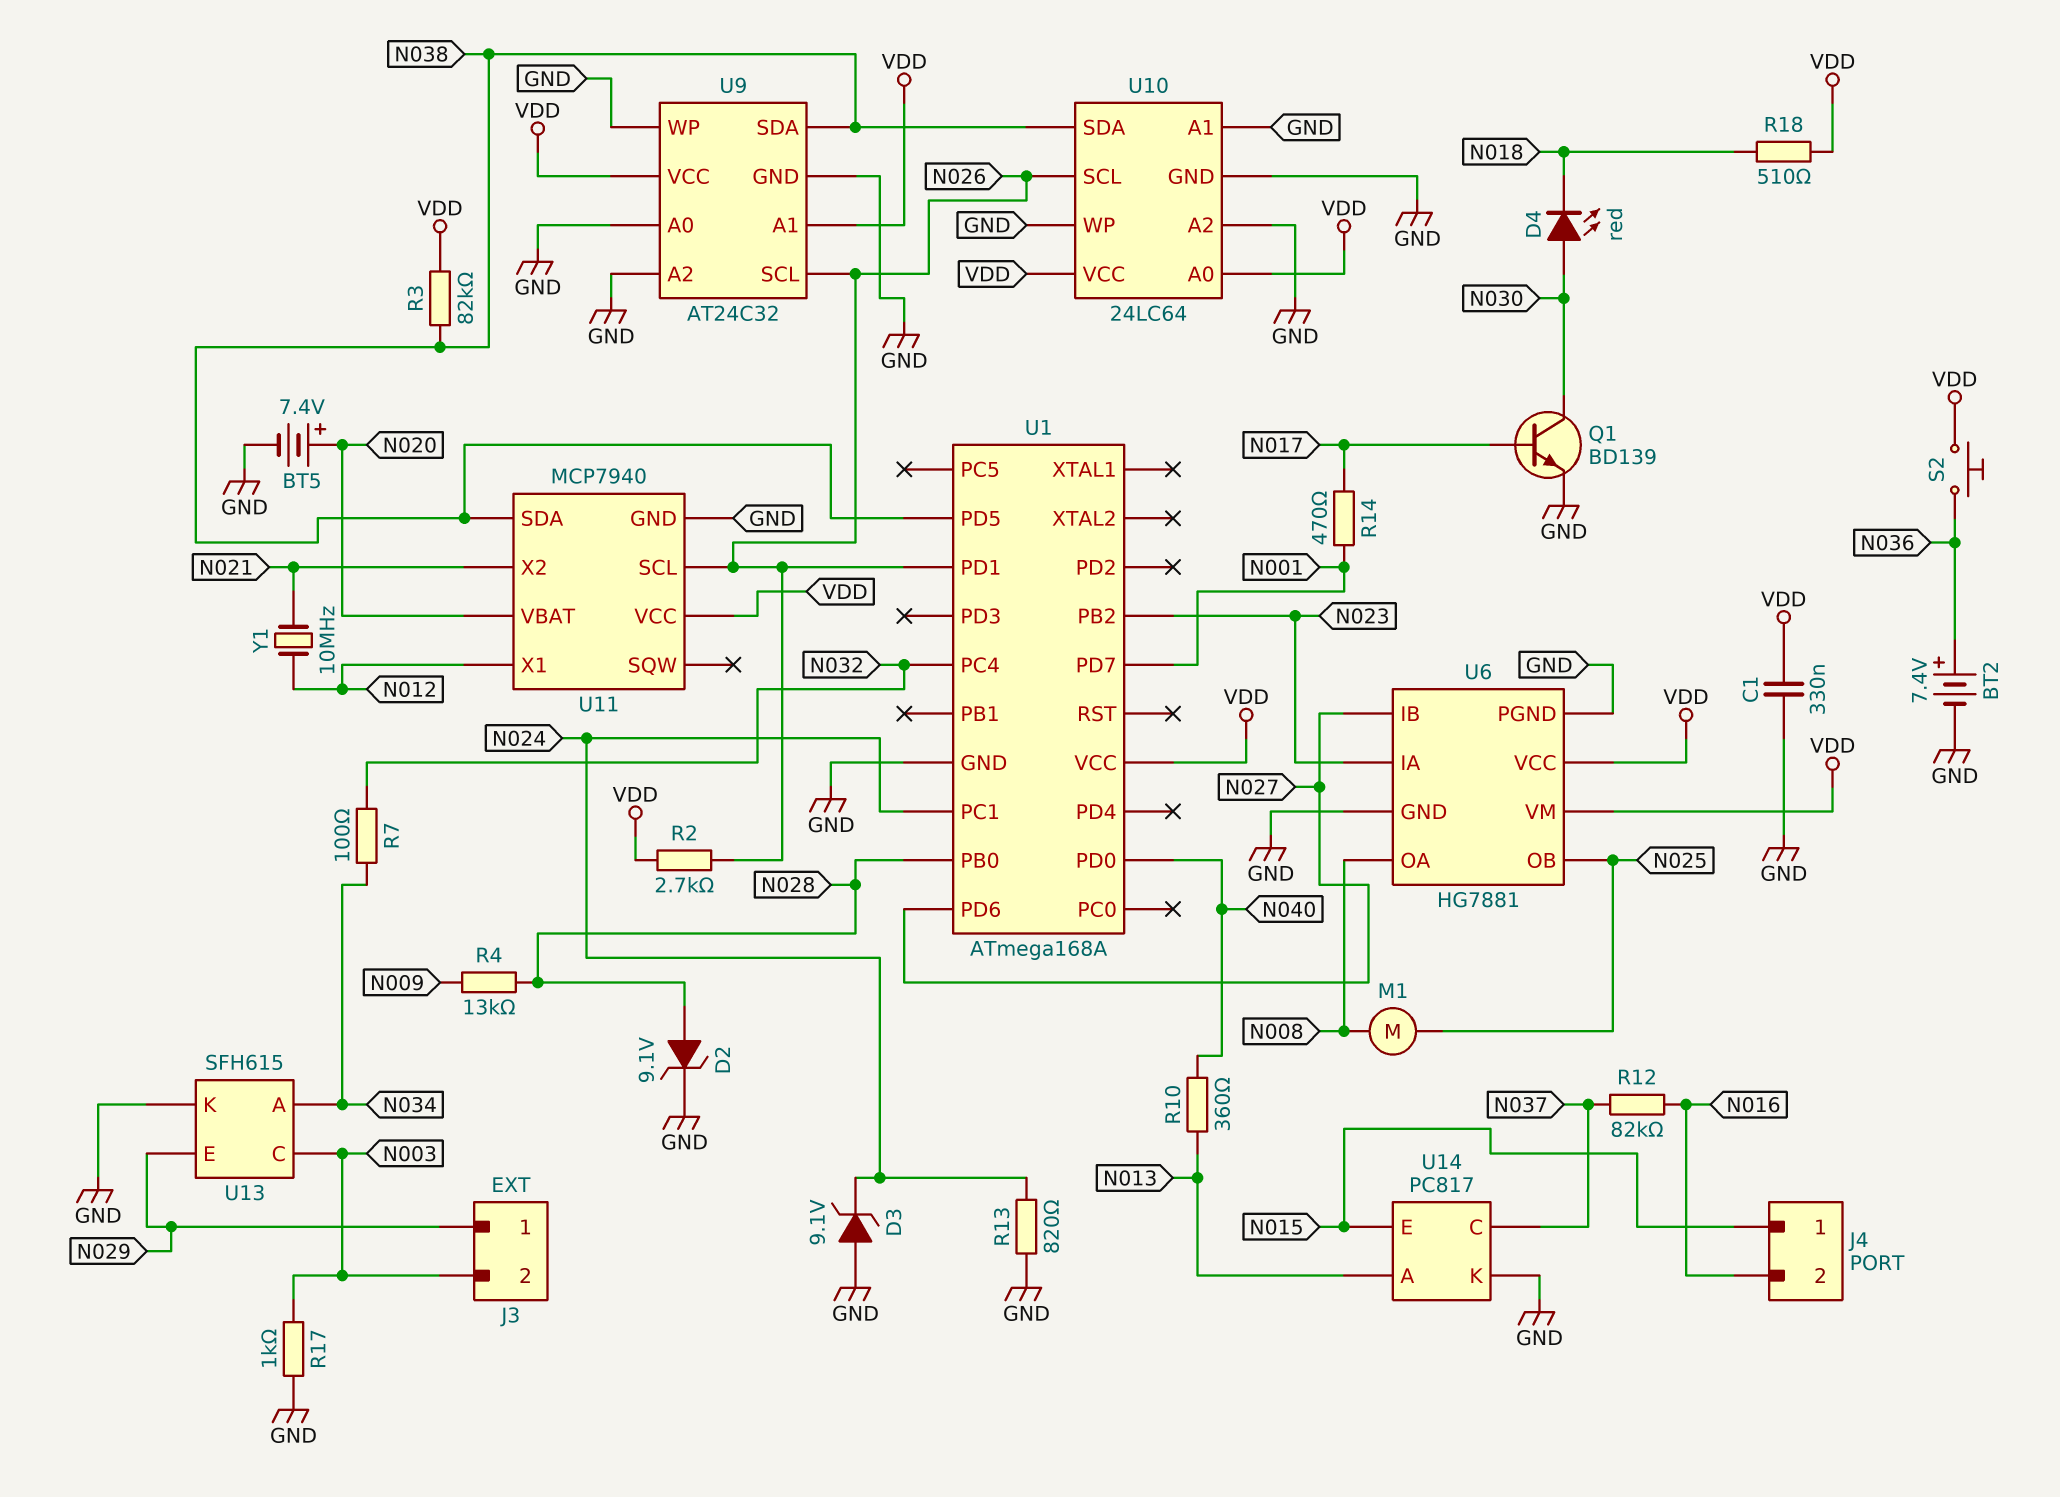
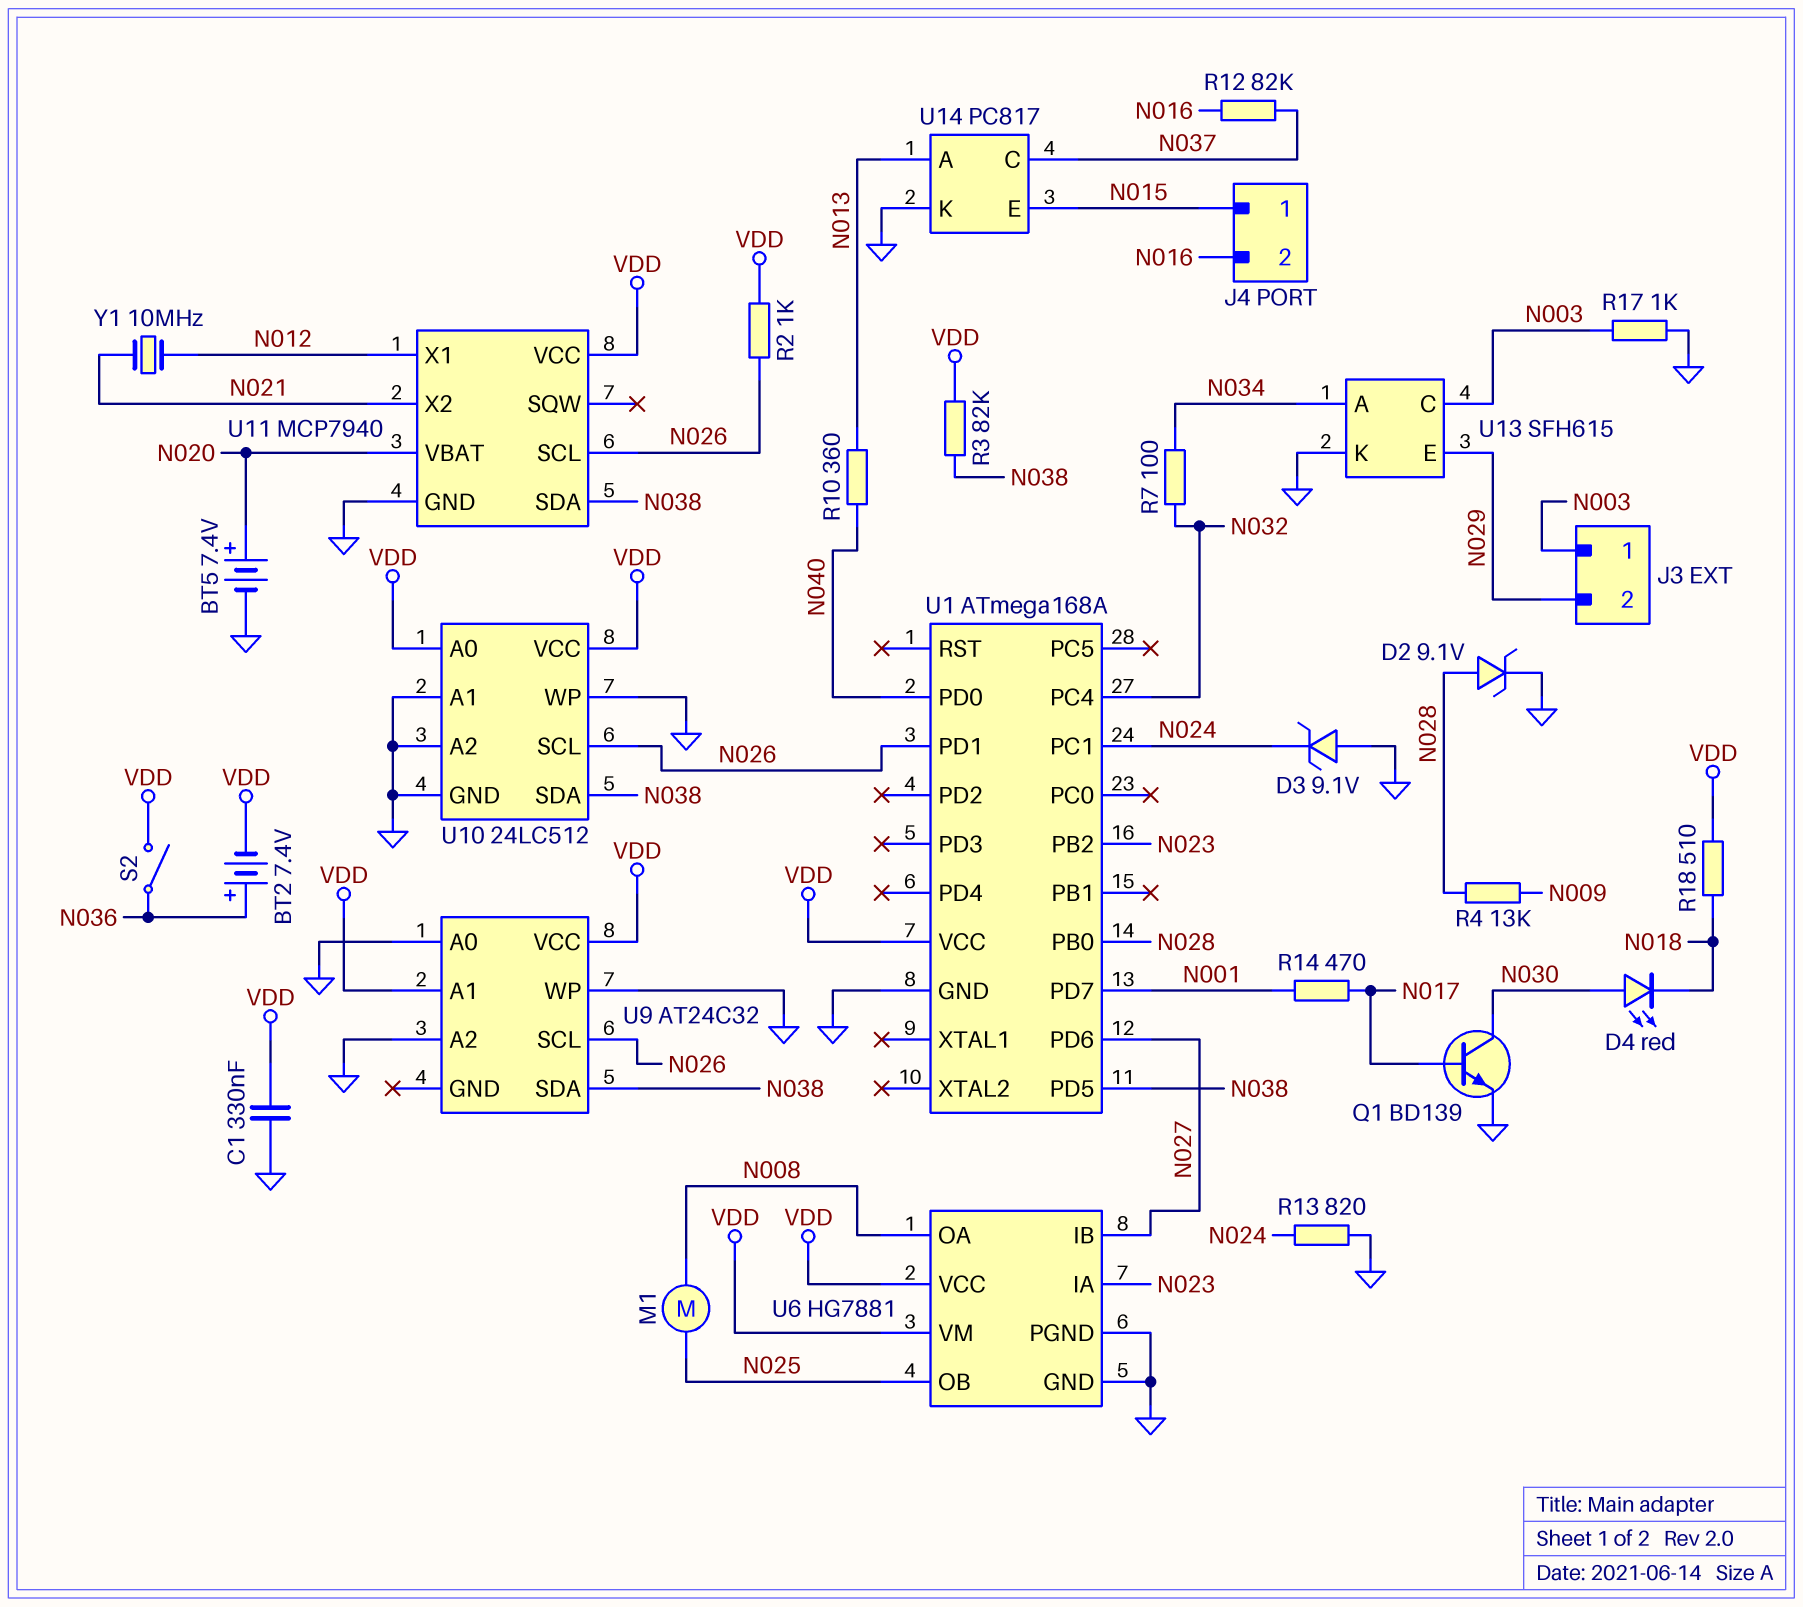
BT2: 7.4V (plus N036, minus GND) -> 7.4V (plus N036, minus VDD)
J3 pin 1: N029 -> N003
J3 pin 2: N003 -> N029
R2: 2.7k (N026, VDD) -> 1k (N026, VDD)
S2: button (N036, VDD) -> switch (N036, VDD)
U9 pin GND: GND -> none
U10: 24LC64 -> 24LC512

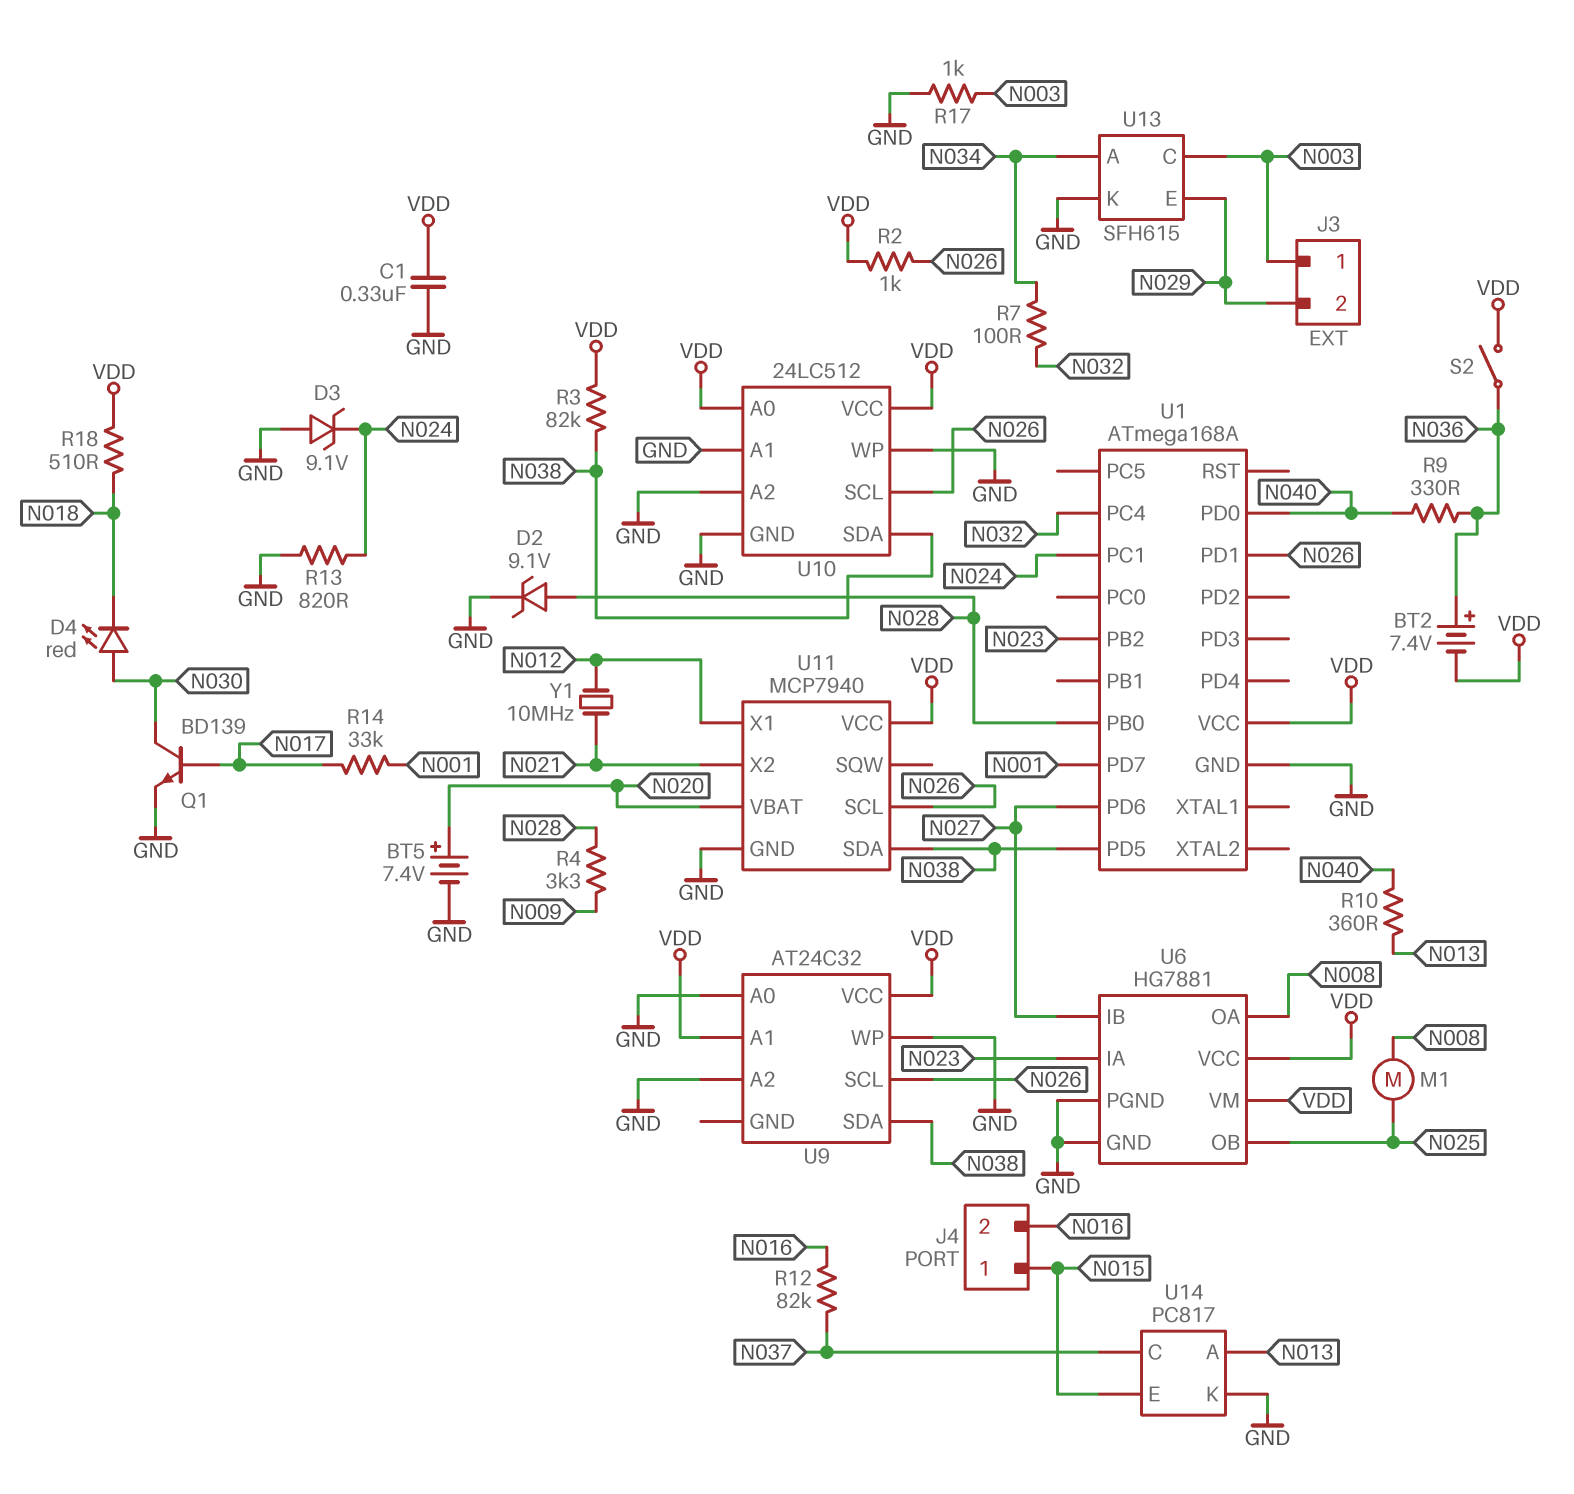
R4: 13k (N009, N028) -> 3.3k (N009, N028)
R9: none -> 330 (N036, N040)
R14: 470 (N001, N017) -> 33k (N001, N017)

